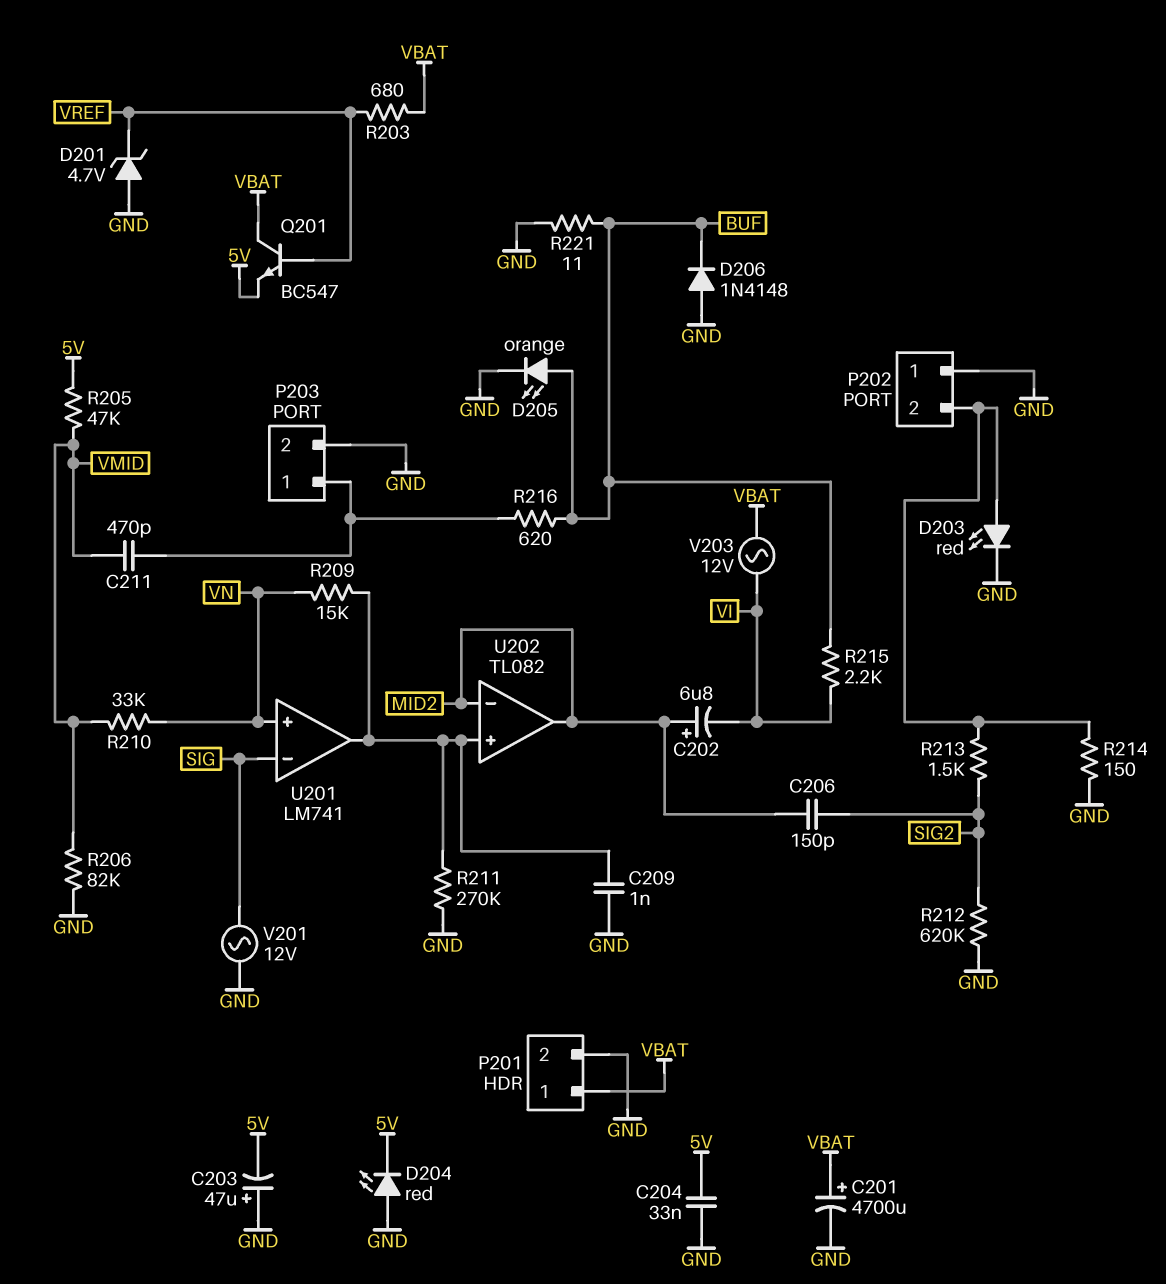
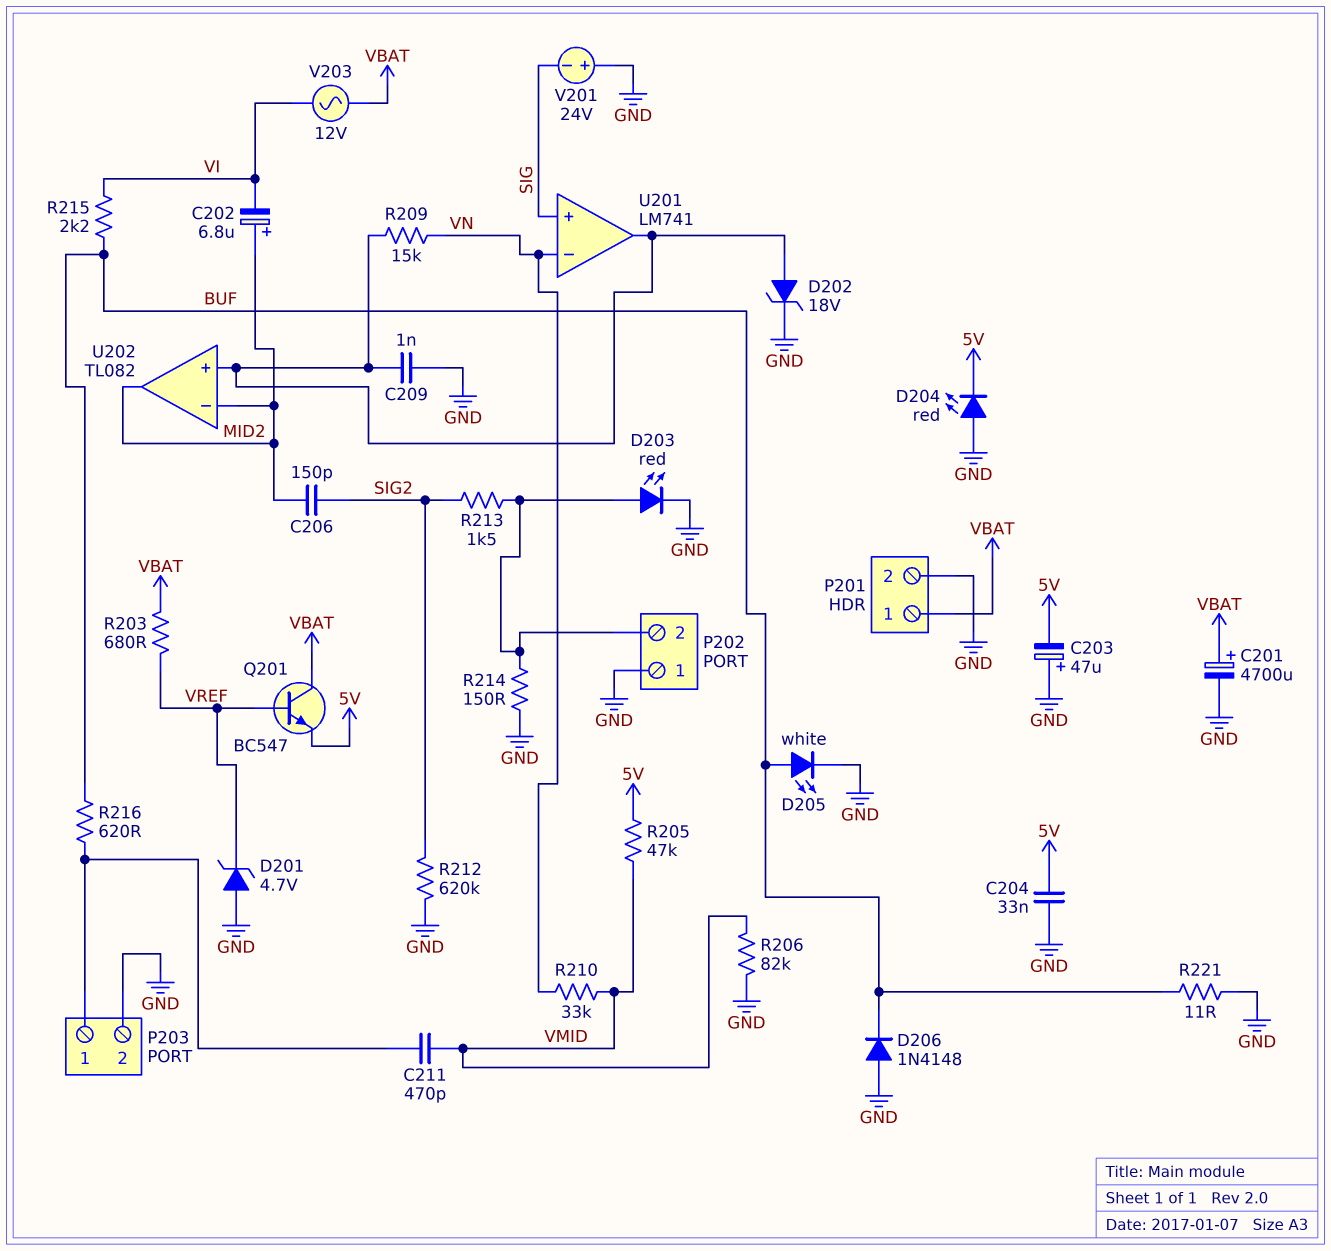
D202: none -> zener 18V (A U201/out, K GND)
D205: LED orange (A BUF, K GND) -> LED white (A BUF, K GND)
R211: 270k (GND, U201/out) -> none
U201 pin in+: VN -> SIG
U201 pin in-: SIG -> VN
V201: AC 12V (GND, SIG) -> 24V (plus GND, minus SIG)

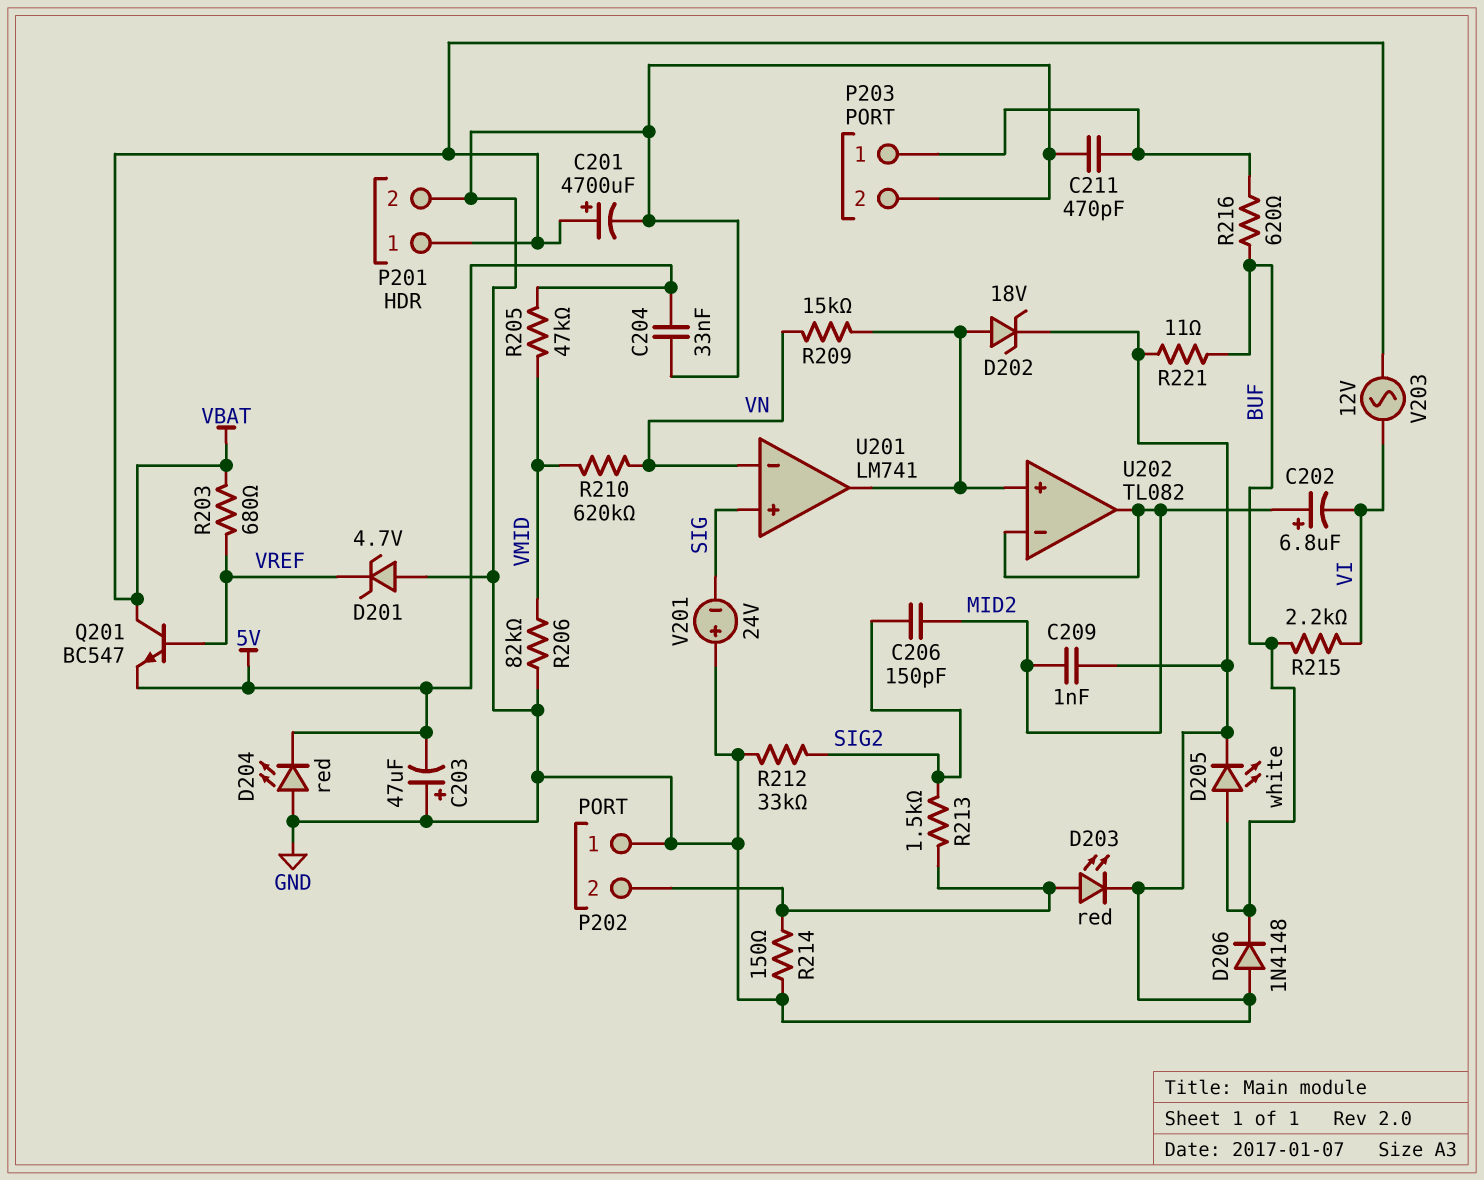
C209: 1nF (GND, U201/out) -> 1nF (GND, MID2)
C211: 470pF (P203/1, VMID) -> 470pF (GND, P203/1)
R210: 33k (VMID, VN) -> 620k (VMID, VN)
R212: 620k (GND, SIG2) -> 33k (GND, SIG2)

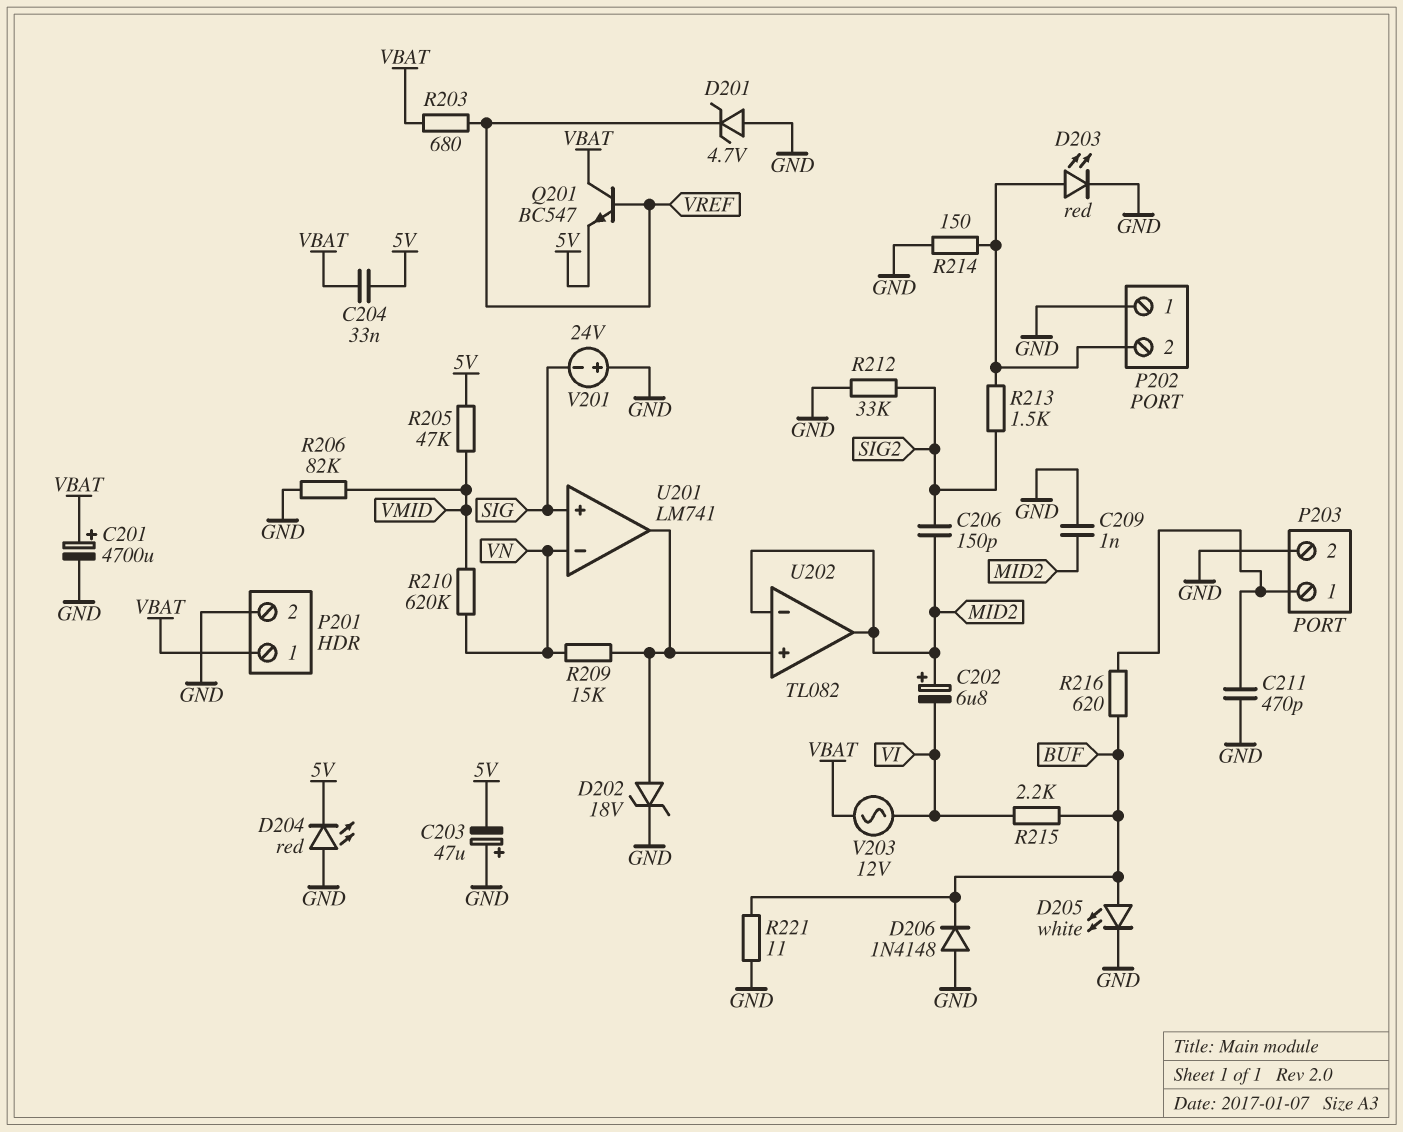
C204: 33nF (5V, GND) -> 33nF (5V, VBAT)

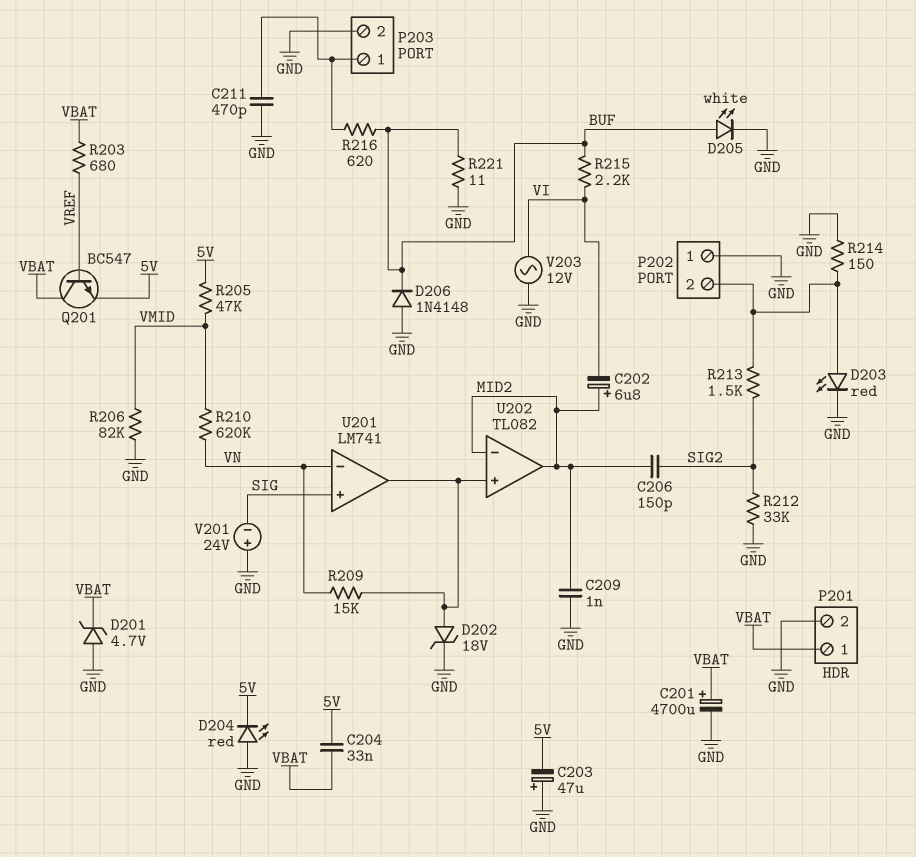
D201: zener 4.7V (A GND, K VREF) -> zener 4.7V (A GND, K VBAT)
V203: AC 12V (VBAT, VI) -> AC 12V (GND, VI)

